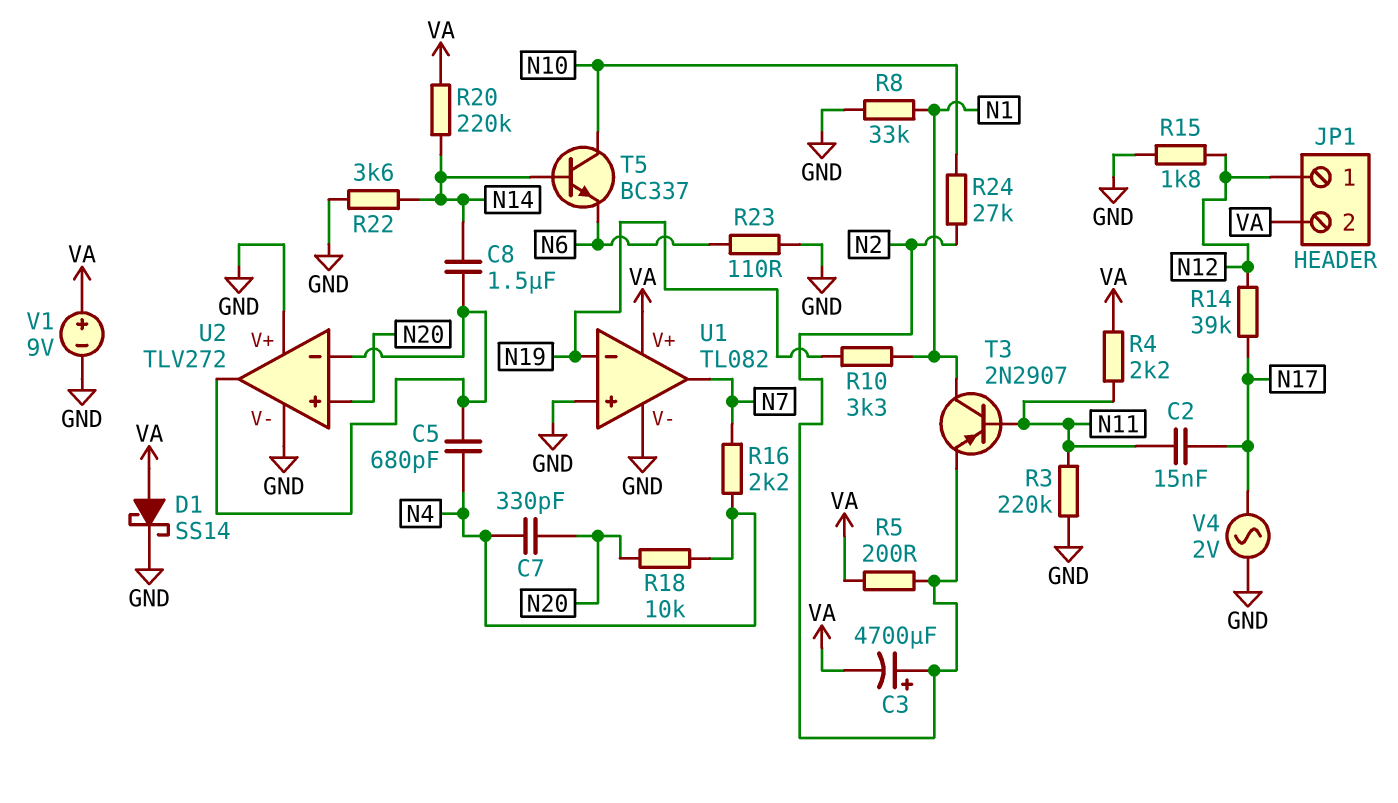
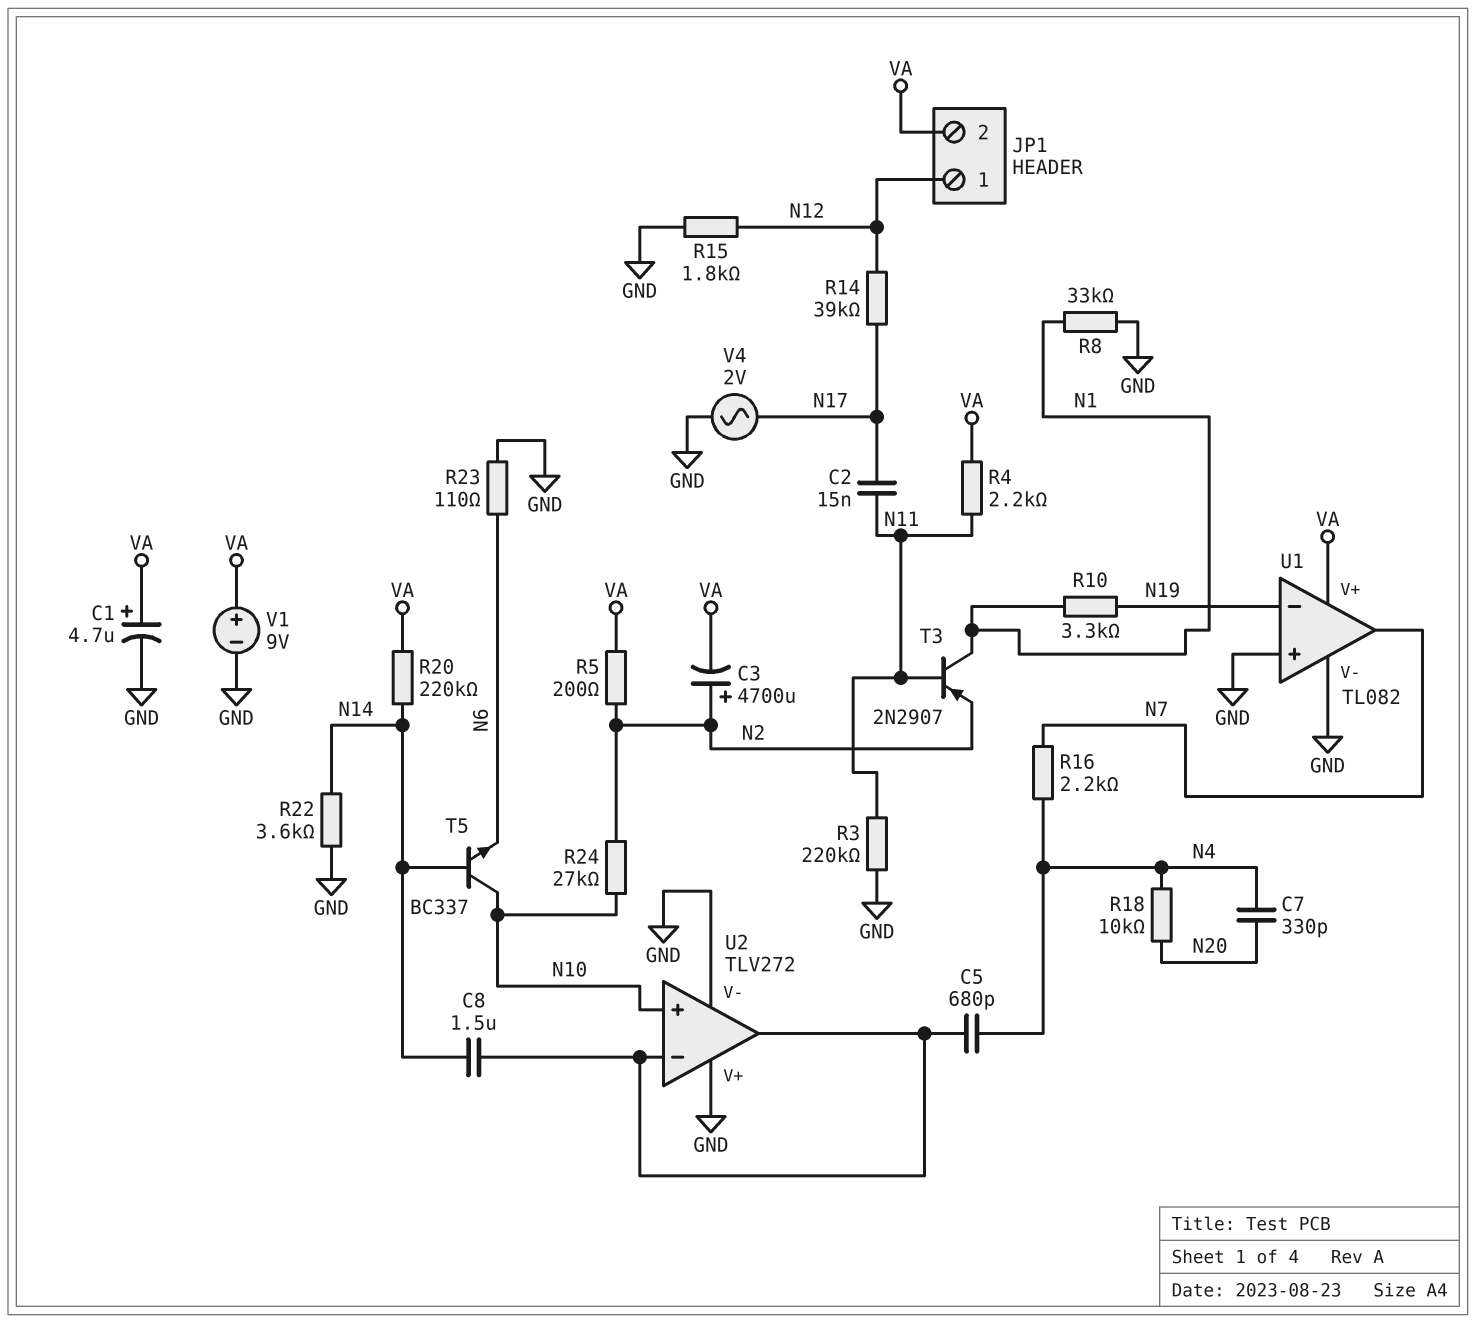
C1: none -> 4.7uF (plus VA, minus GND)
D1: schottky SS14 (A VA, K GND) -> none
U2 pin in+: N20 -> N10

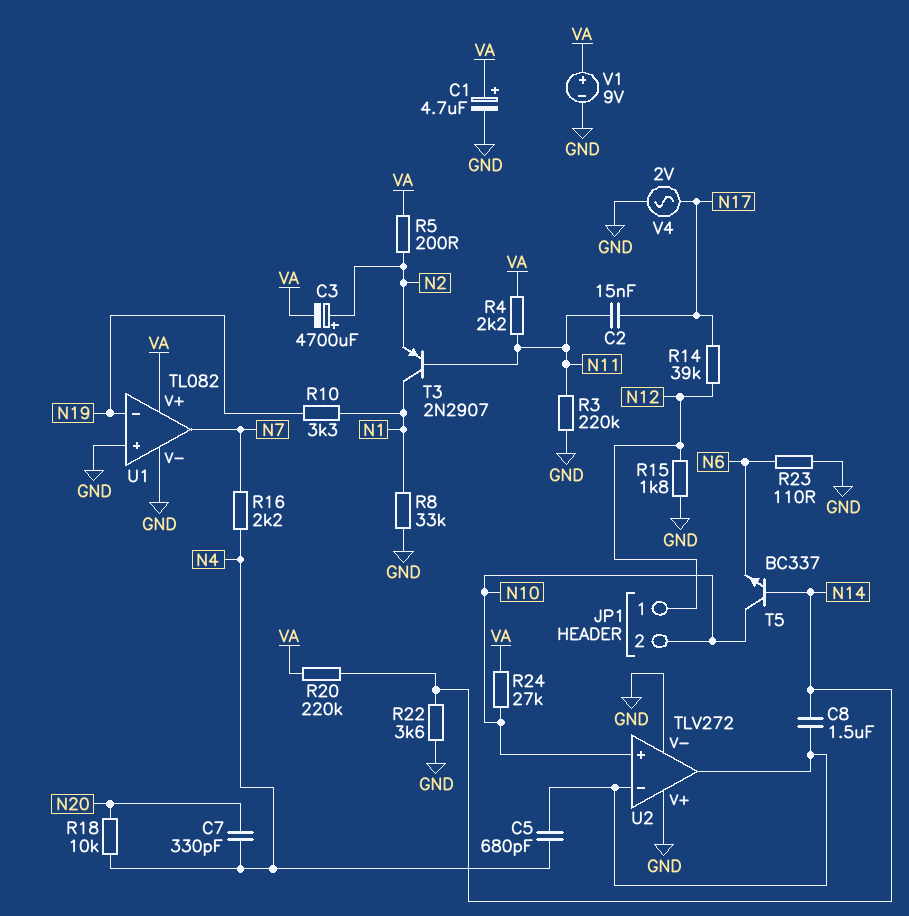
JP1 pin 2: VA -> N10
R24: 27k (N2, N10) -> 27k (N10, VA)

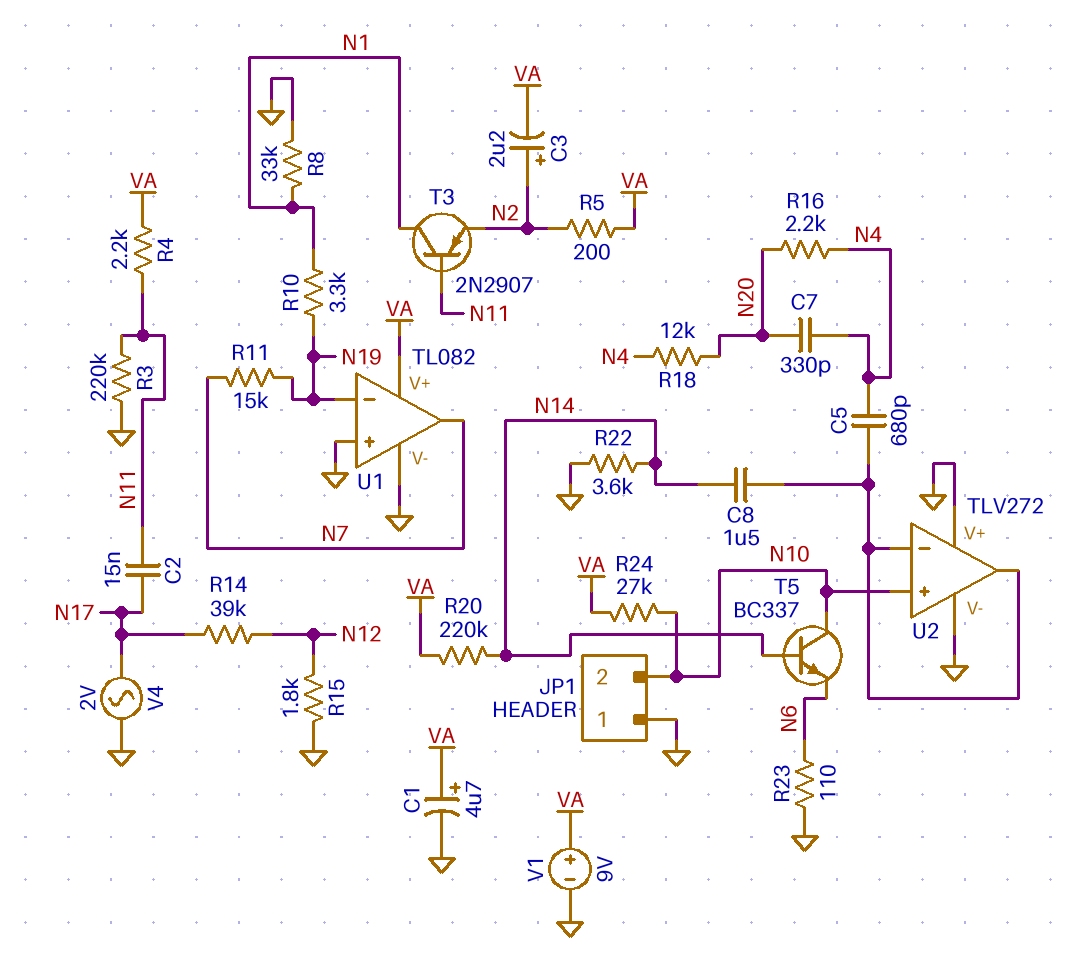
C3: 4700uF (plus N2, minus VA) -> 2.2uF (plus N2, minus VA)
JP1 pin 1: N12 -> GND
R11: none -> 15k (N7, N19)
R16: 2.2k (N4, N7) -> 2.2k (N4, N20)
R18: 10k (N4, N20) -> 12k (N4, N20)

